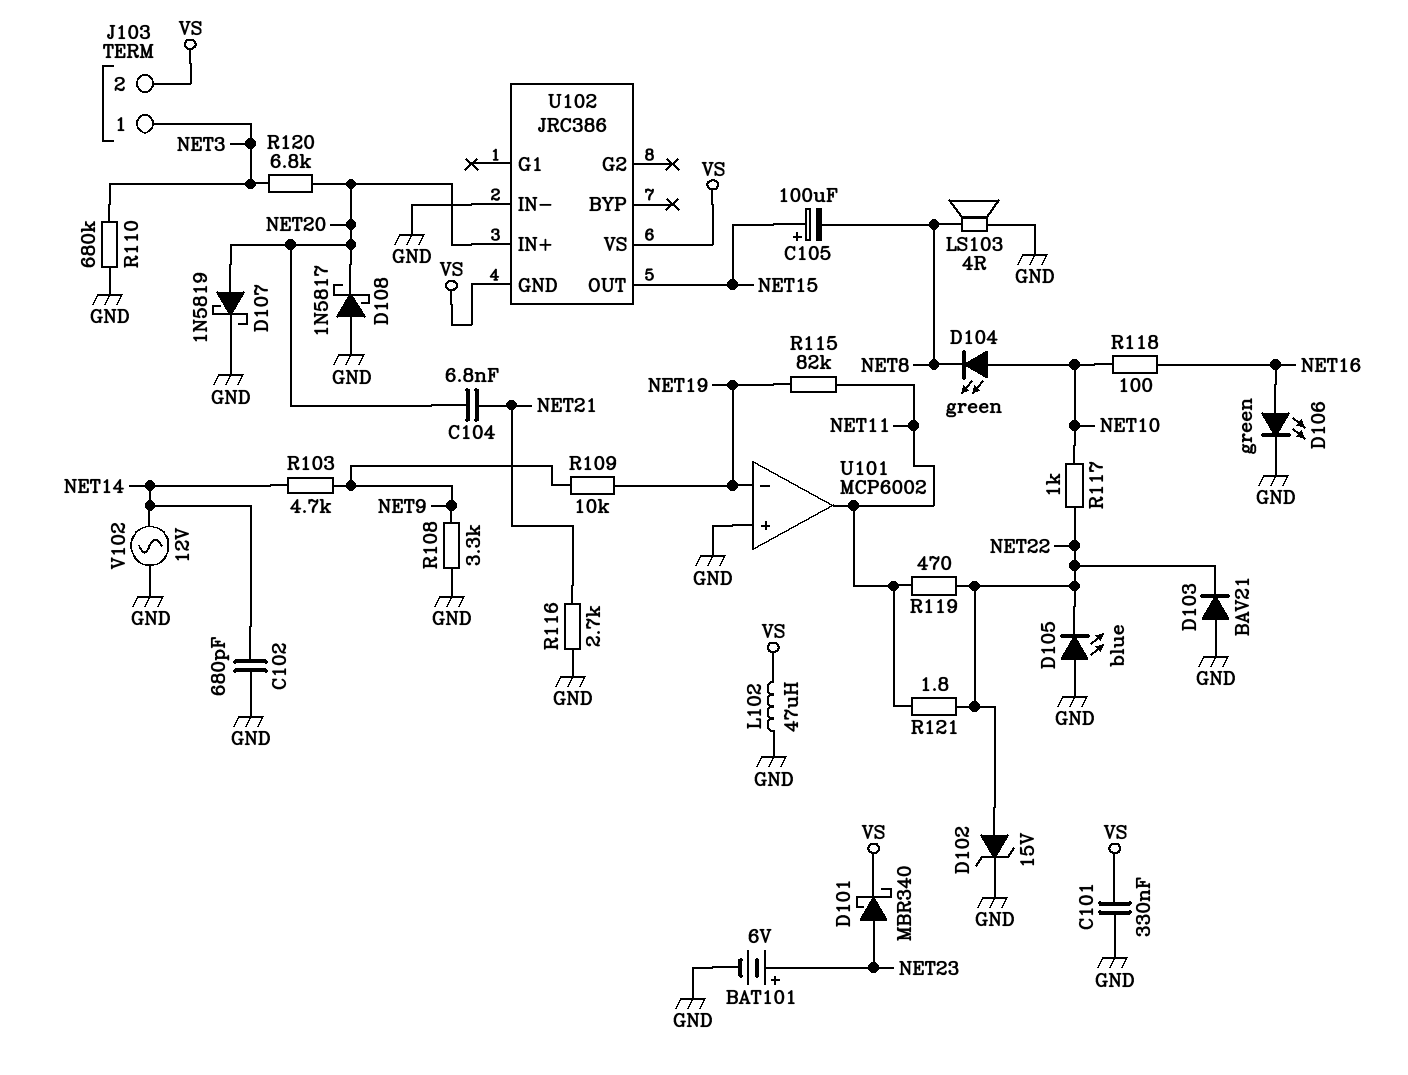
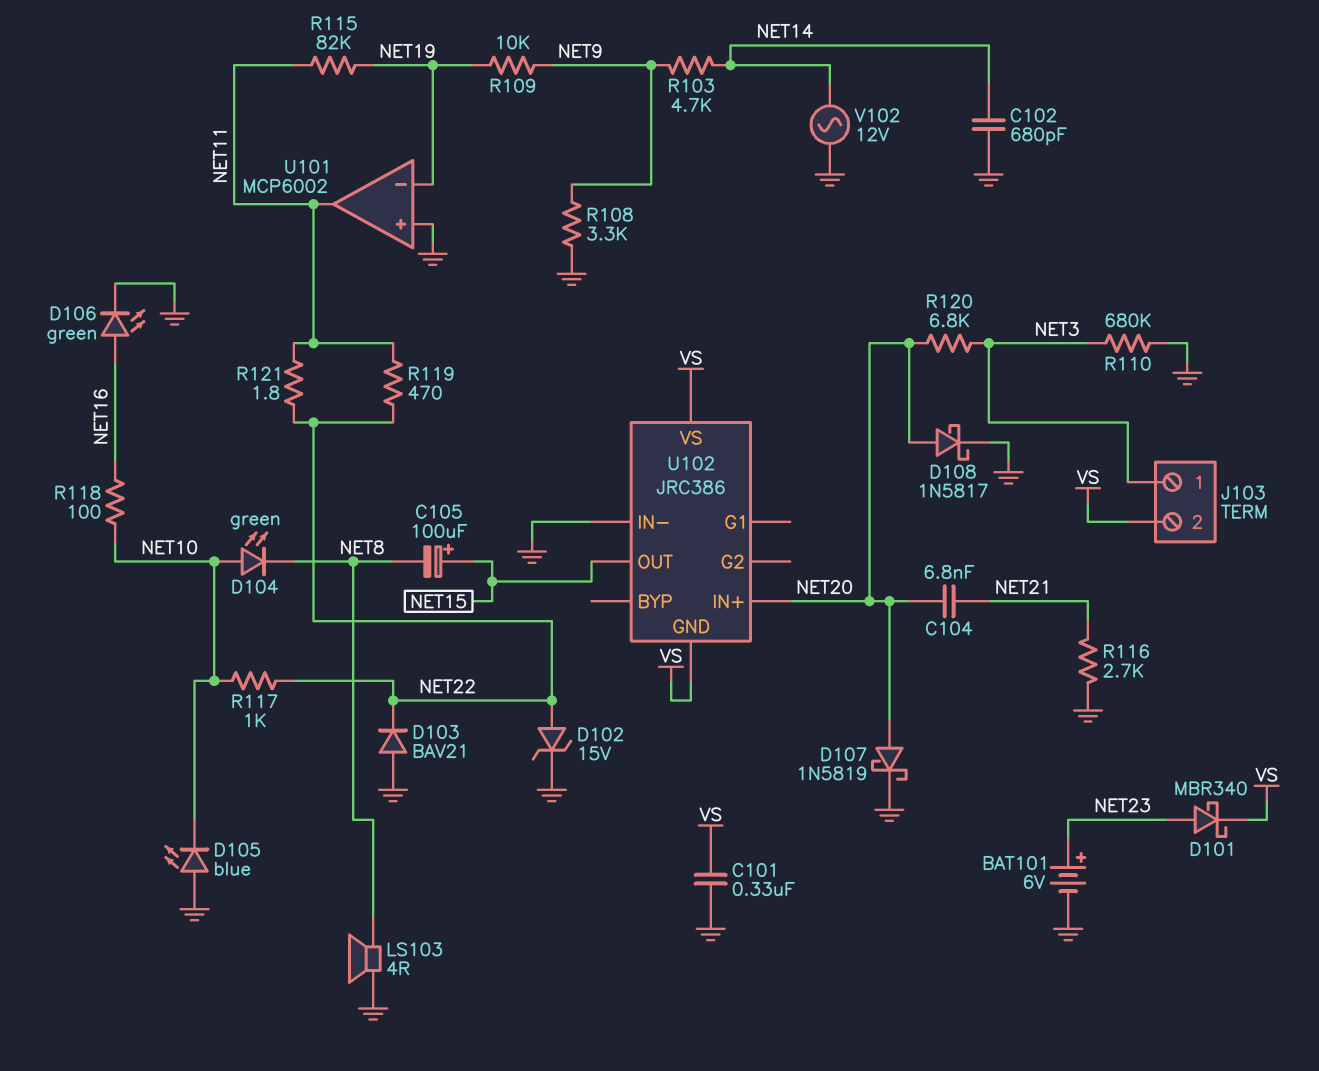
D105: LED blue (A GND, K NET22) -> LED blue (A GND, K NET10)
D108: schottky 1N5817 (A GND, K NET20) -> schottky 1N5817 (A NET20, K GND)
L102: 47uH (GND, VS) -> none

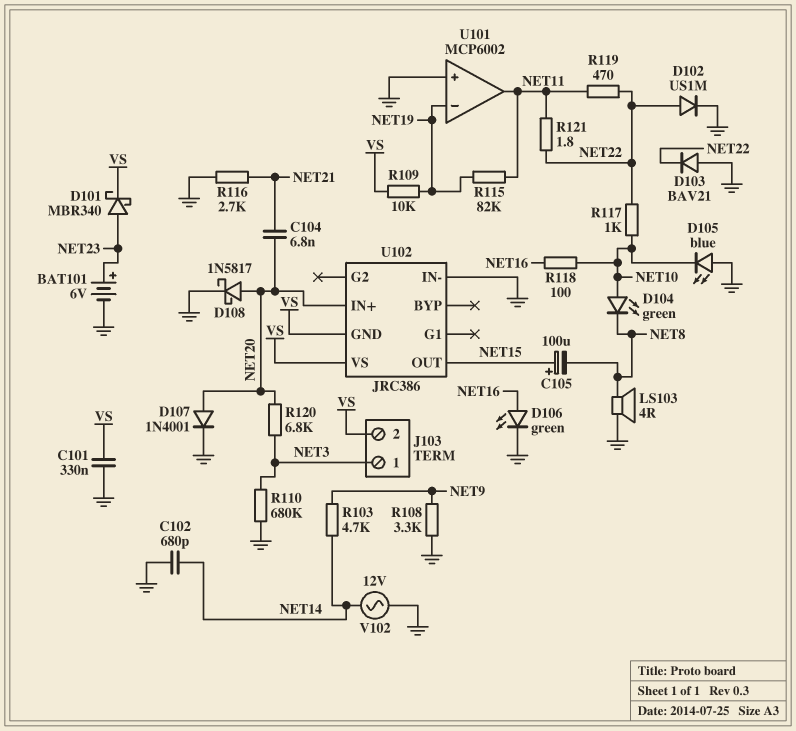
D102: zener 15V (A NET22, K GND) -> diode US1M (A NET22, K GND)
D107: schottky 1N5819 (A NET20, K GND) -> diode 1N4001 (A NET20, K GND)
R109: 10k (NET9, NET19) -> 10k (NET19, VS)

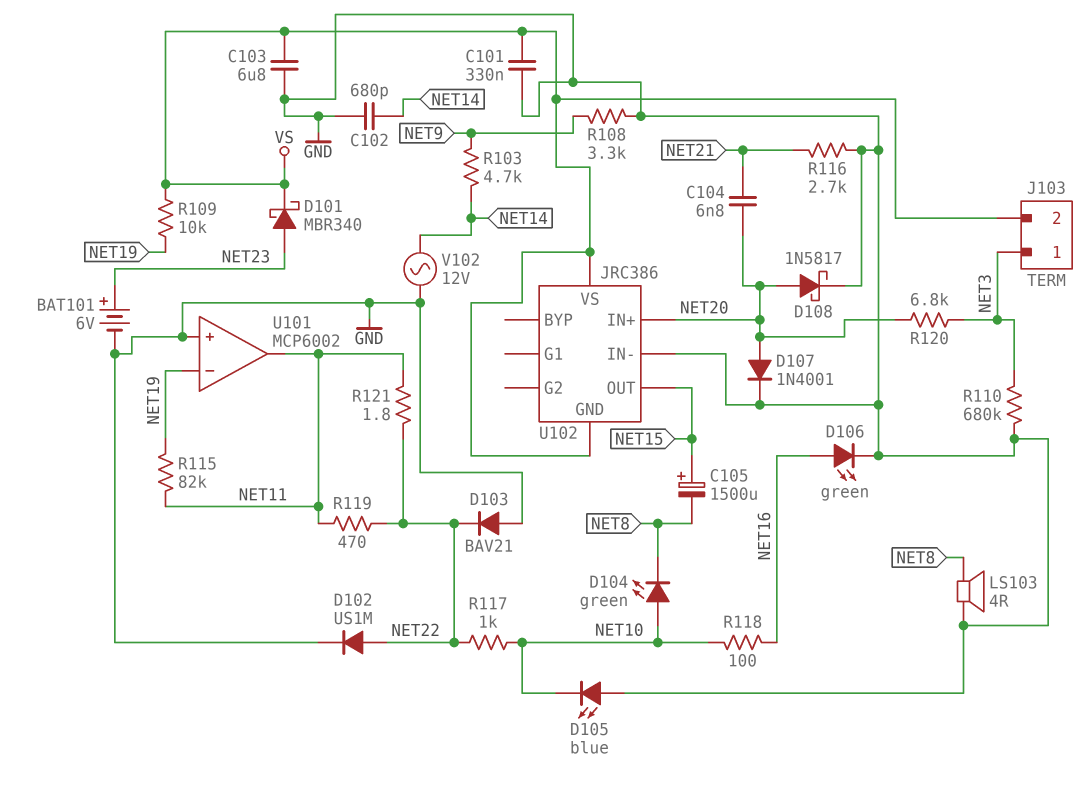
C103: none -> 6.8uF (GND, VS)
C105: 100uF (plus NET15, minus NET8) -> 1500uF (plus NET15, minus NET8)

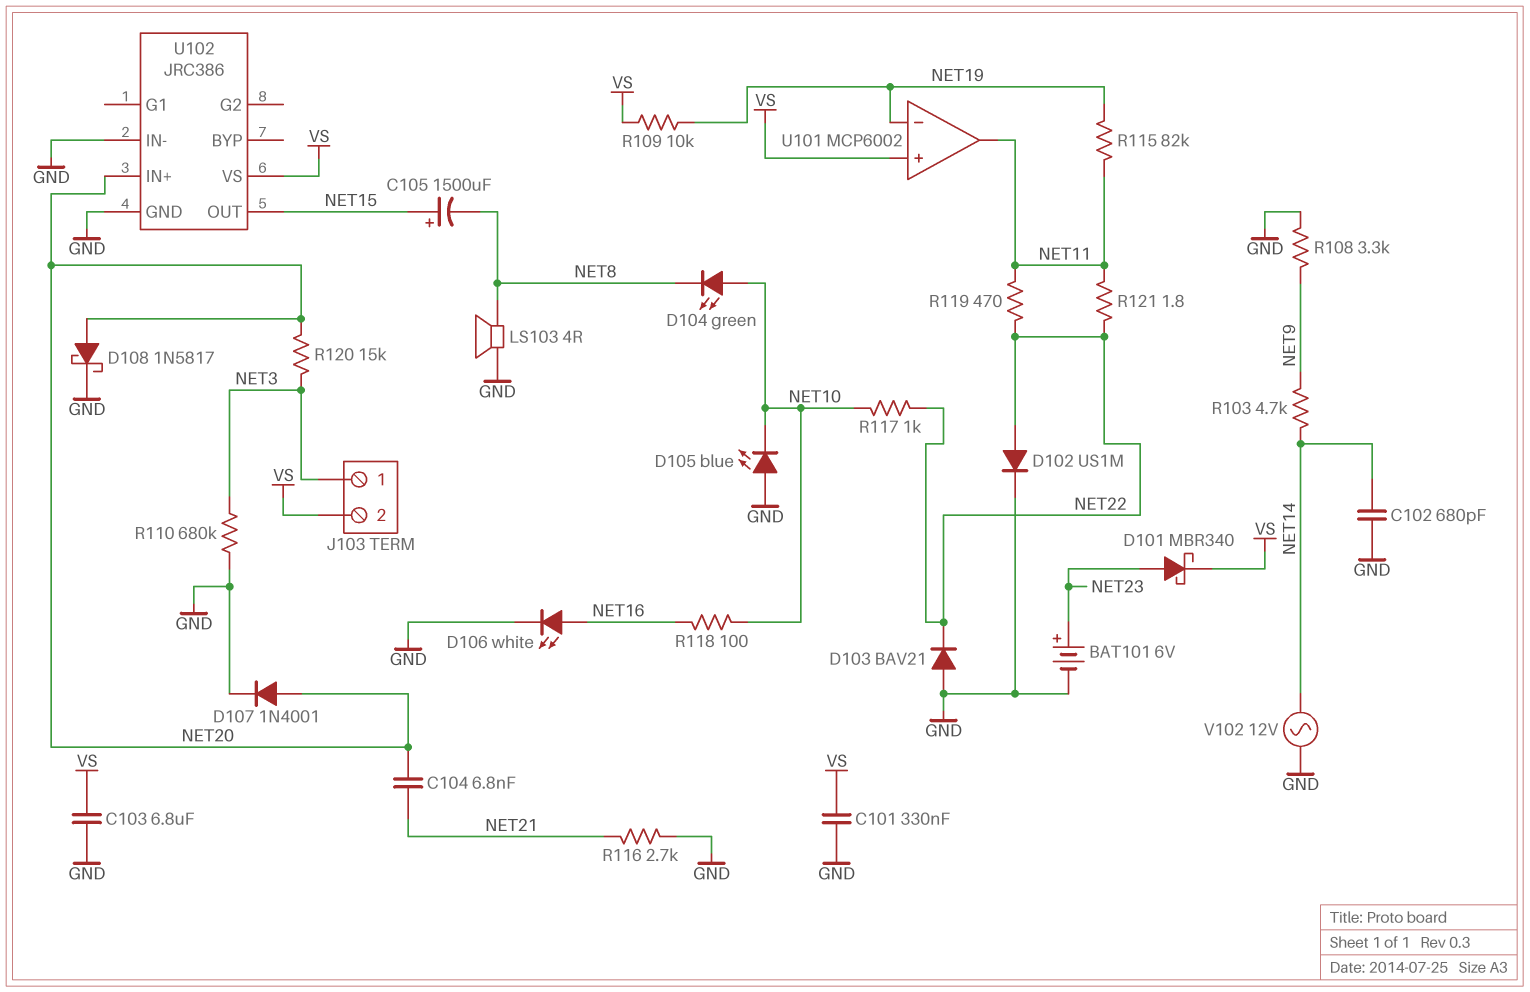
D106: LED green (A NET16, K GND) -> LED white (A NET16, K GND)
R120: 6.8k (NET3, NET20) -> 15k (NET3, NET20)
U101 pin in+: GND -> VS
U102 pin GND: VS -> GND

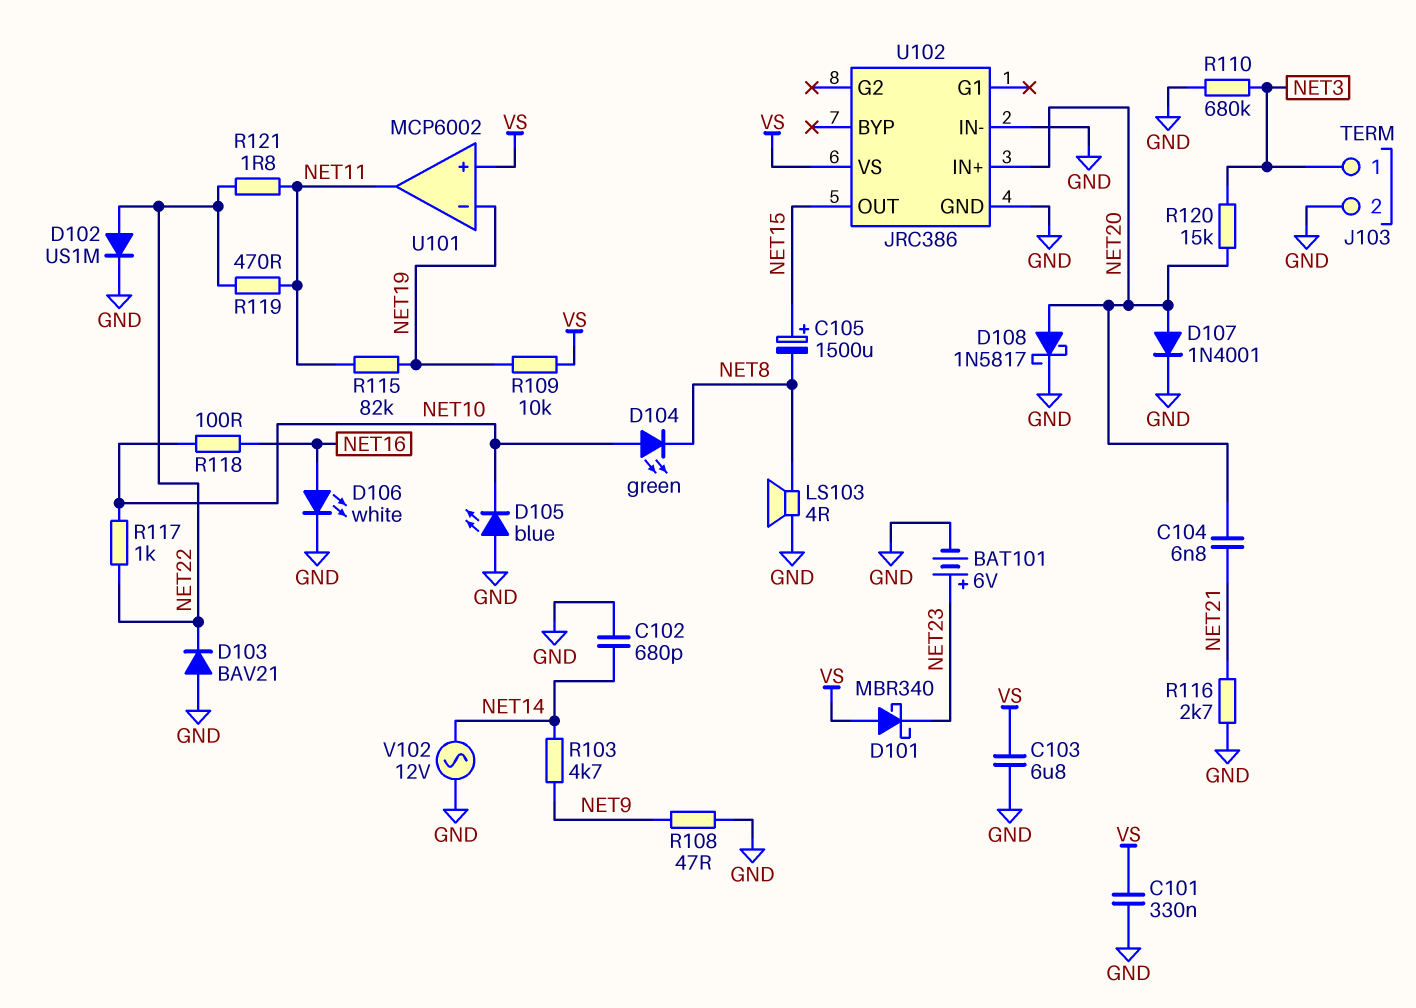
D101: schottky MBR340 (A NET23, K VS) -> schottky MBR340 (A VS, K NET23)
J103 pin 2: VS -> GND
R108: 3.3k (GND, NET9) -> 47 (GND, NET9)

